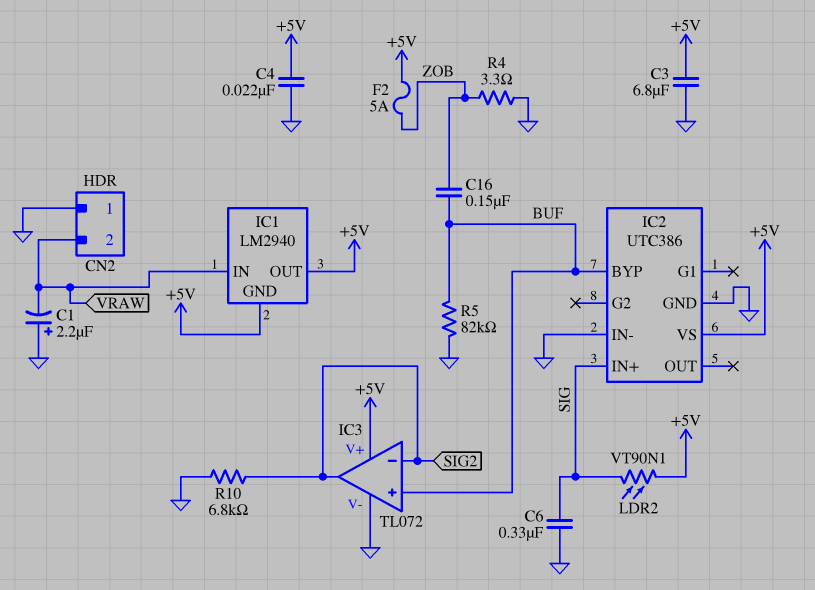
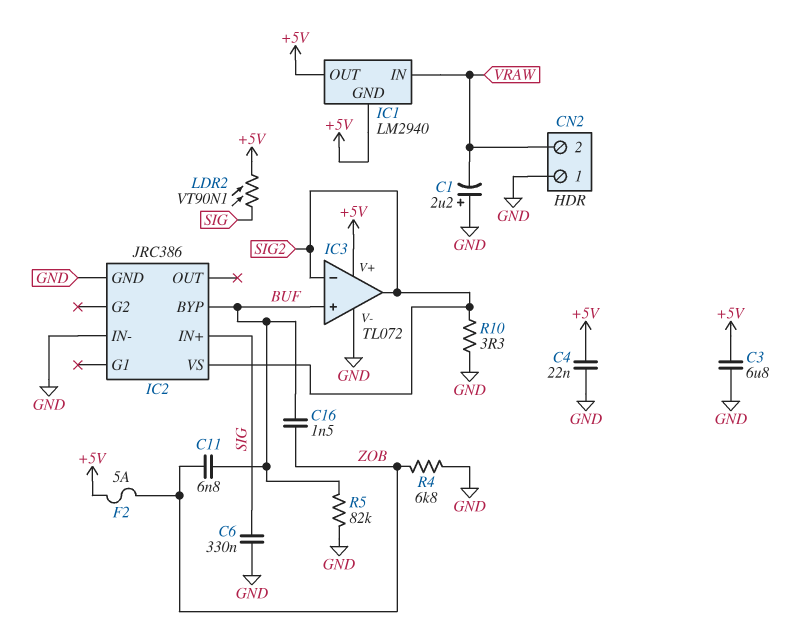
C11: none -> 6.8nF (BUF, ZOB)
C16: 150nF (BUF, ZOB) -> 1.5nF (BUF, ZOB)
IC2: UTC386 -> JRC386
IC2 pin VS: +5V -> SIG2
R4: 3.3 (GND, ZOB) -> 6.8k (GND, ZOB)
R10: 6.8k (GND, SIG2) -> 3.3 (GND, SIG2)

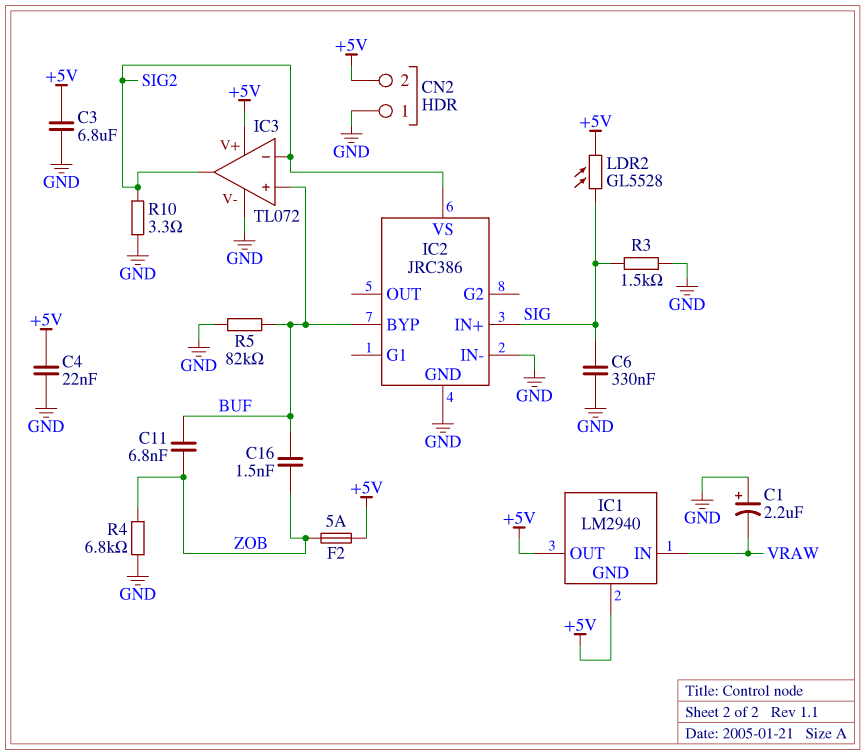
CN2 pin 2: VRAW -> +5V
LDR2: VT90N1 (+5V, SIG) -> GL5528 (+5V, SIG)
R3: none -> 1.5k (GND, SIG)

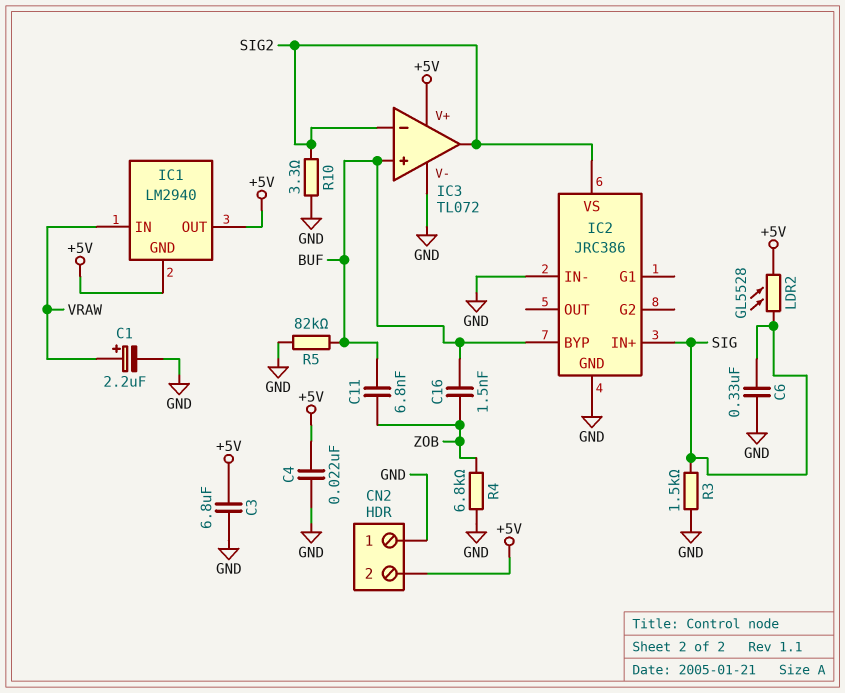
C1: 2.2uF (plus GND, minus VRAW) -> 2.2uF (plus VRAW, minus GND)
F2: 5A (+5V, ZOB) -> none

